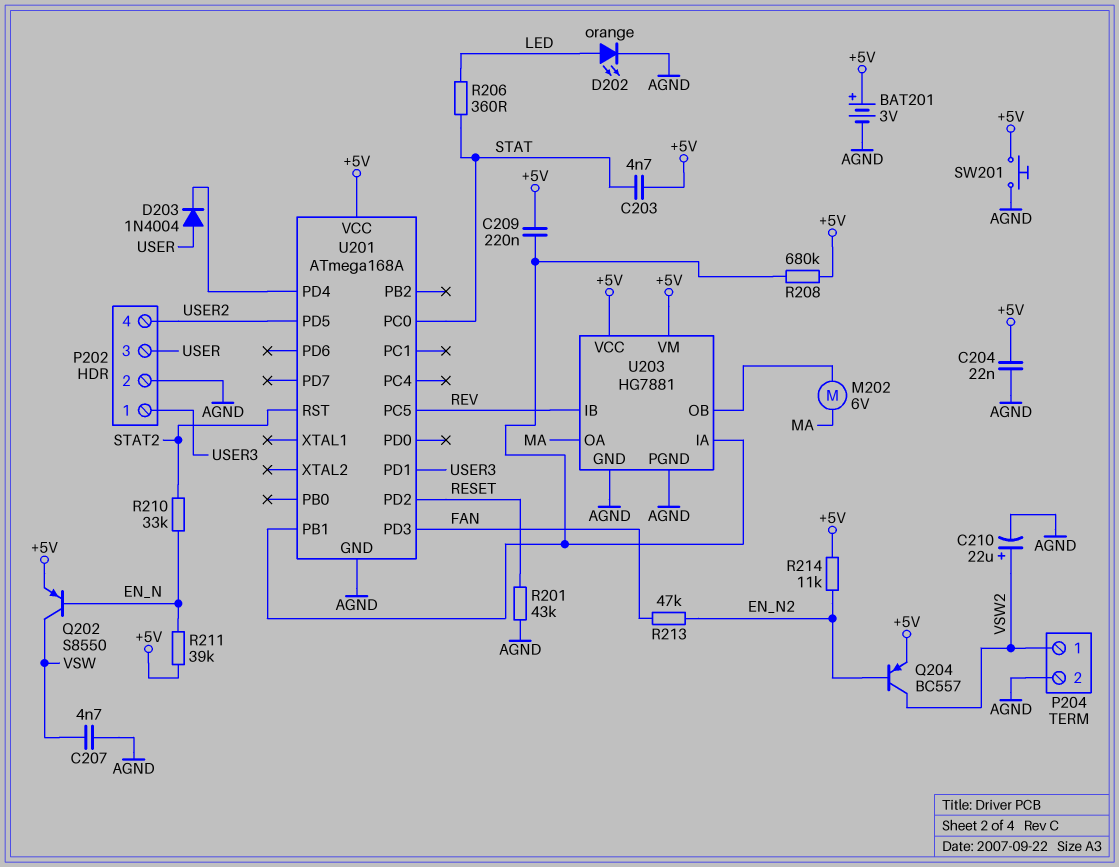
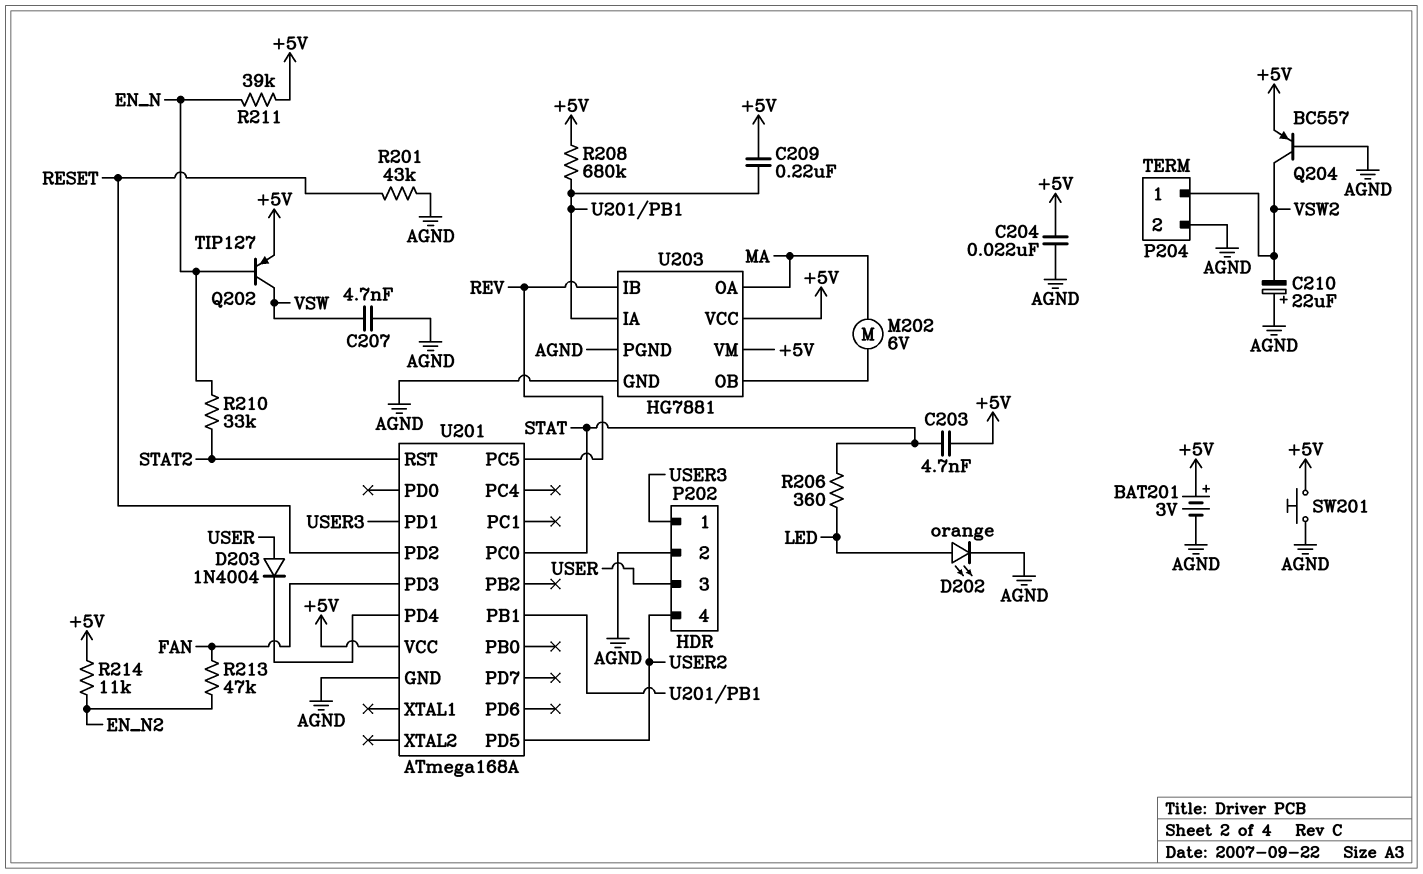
C210: 22uF (plus VSW2, minus AGND) -> 22uF (plus AGND, minus VSW2)
Q202: PNP S8550 (B EN_N, C VSW, E +5V) -> PNP TIP127 (B EN_N, C VSW, E +5V)
Q204: PNP BC557 (B EN_N2, C VSW2, E +5V) -> PNP BC557 (B AGND, C VSW2, E +5V)

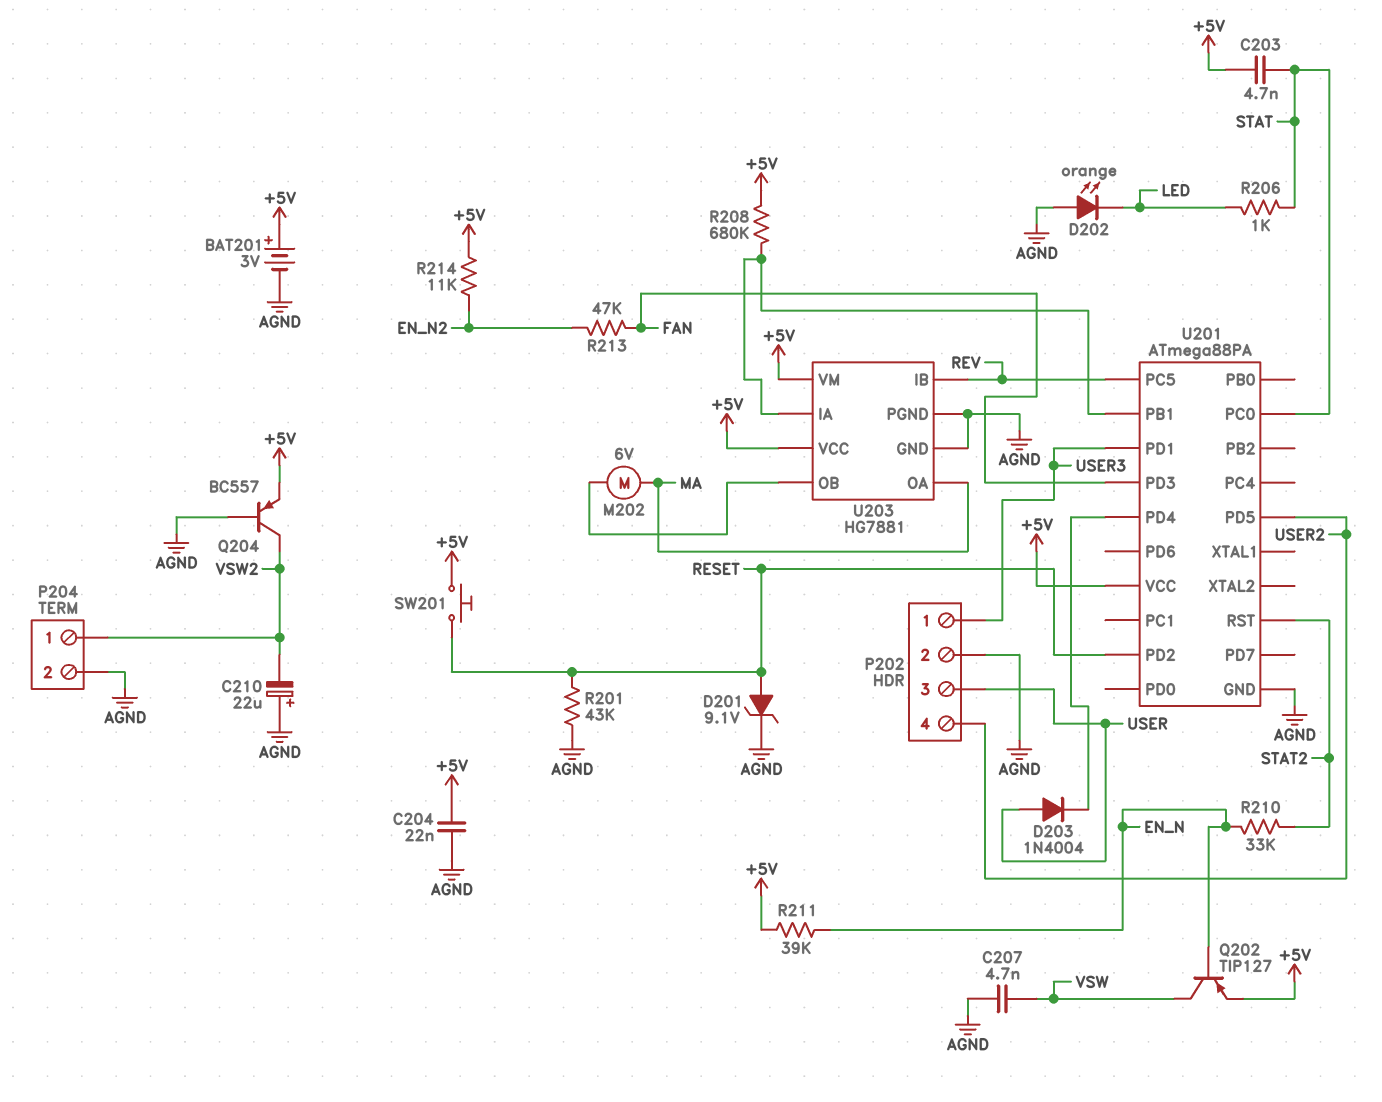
C209: 220nF (+5V, U201/PB1) -> none
D201: none -> zener 9.1V (A RESET, K AGND)
D202: LED orange (A LED, K AGND) -> LED orange (A AGND, K LED)
R206: 360 (LED, STAT) -> 1k (LED, STAT)
SW201: button (+5V, AGND) -> button (+5V, RESET)
U201: ATmega168A -> ATmega88PA

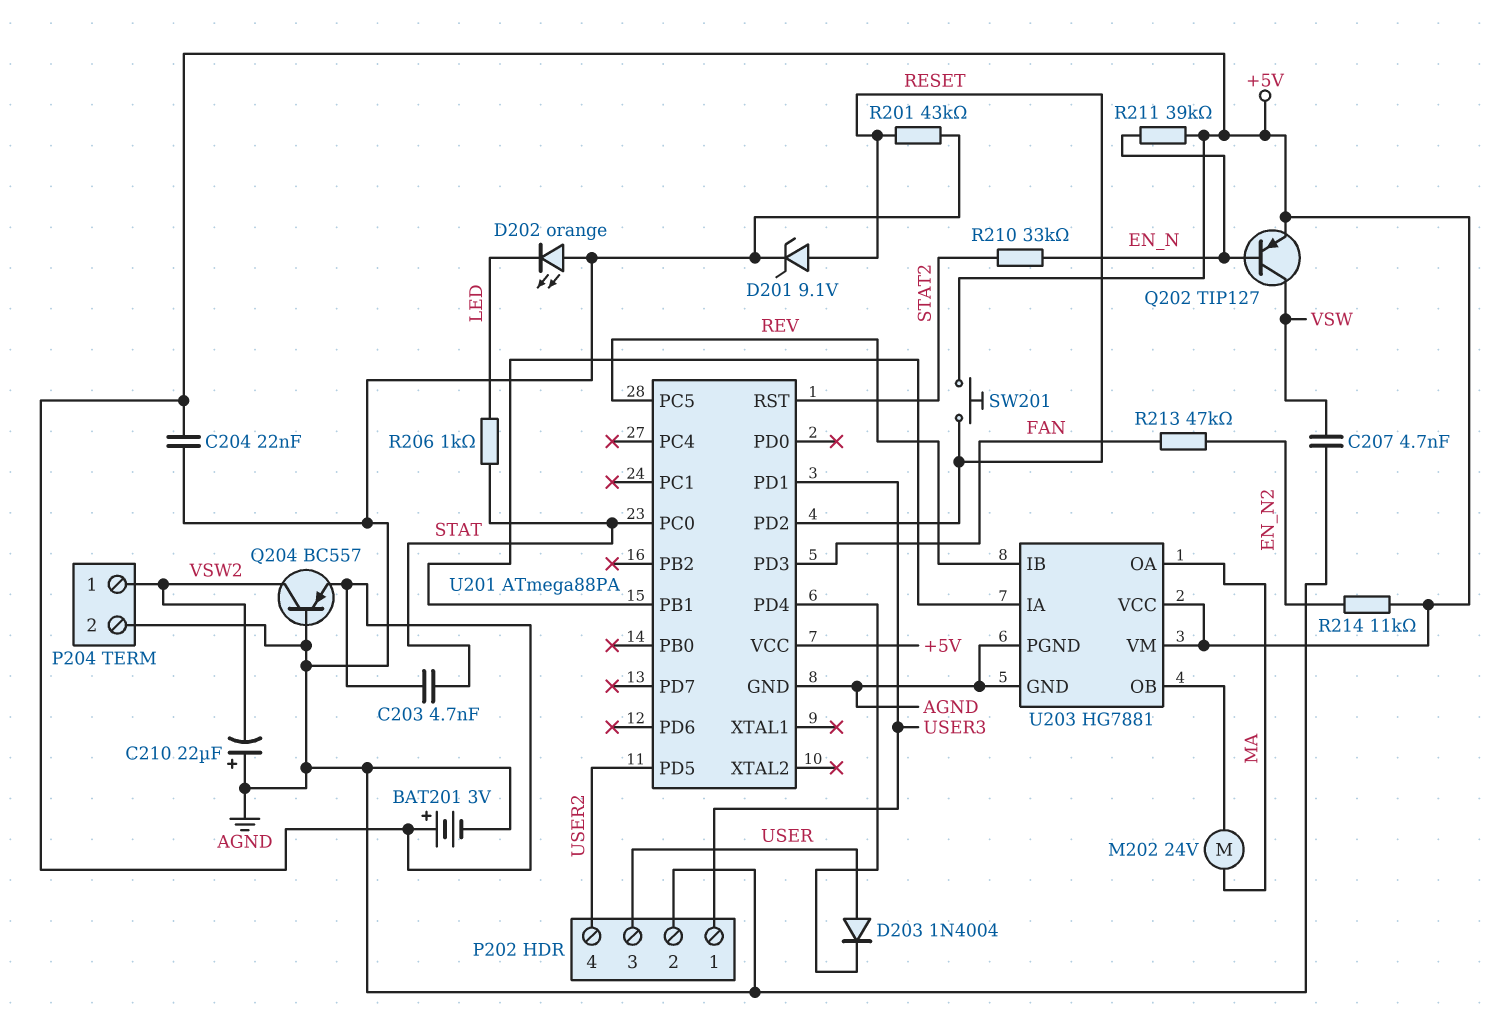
M202: motor 6V (MA, U203/OB) -> motor 24V (MA, U203/OB)
R208: 680k (+5V, U201/PB1) -> none

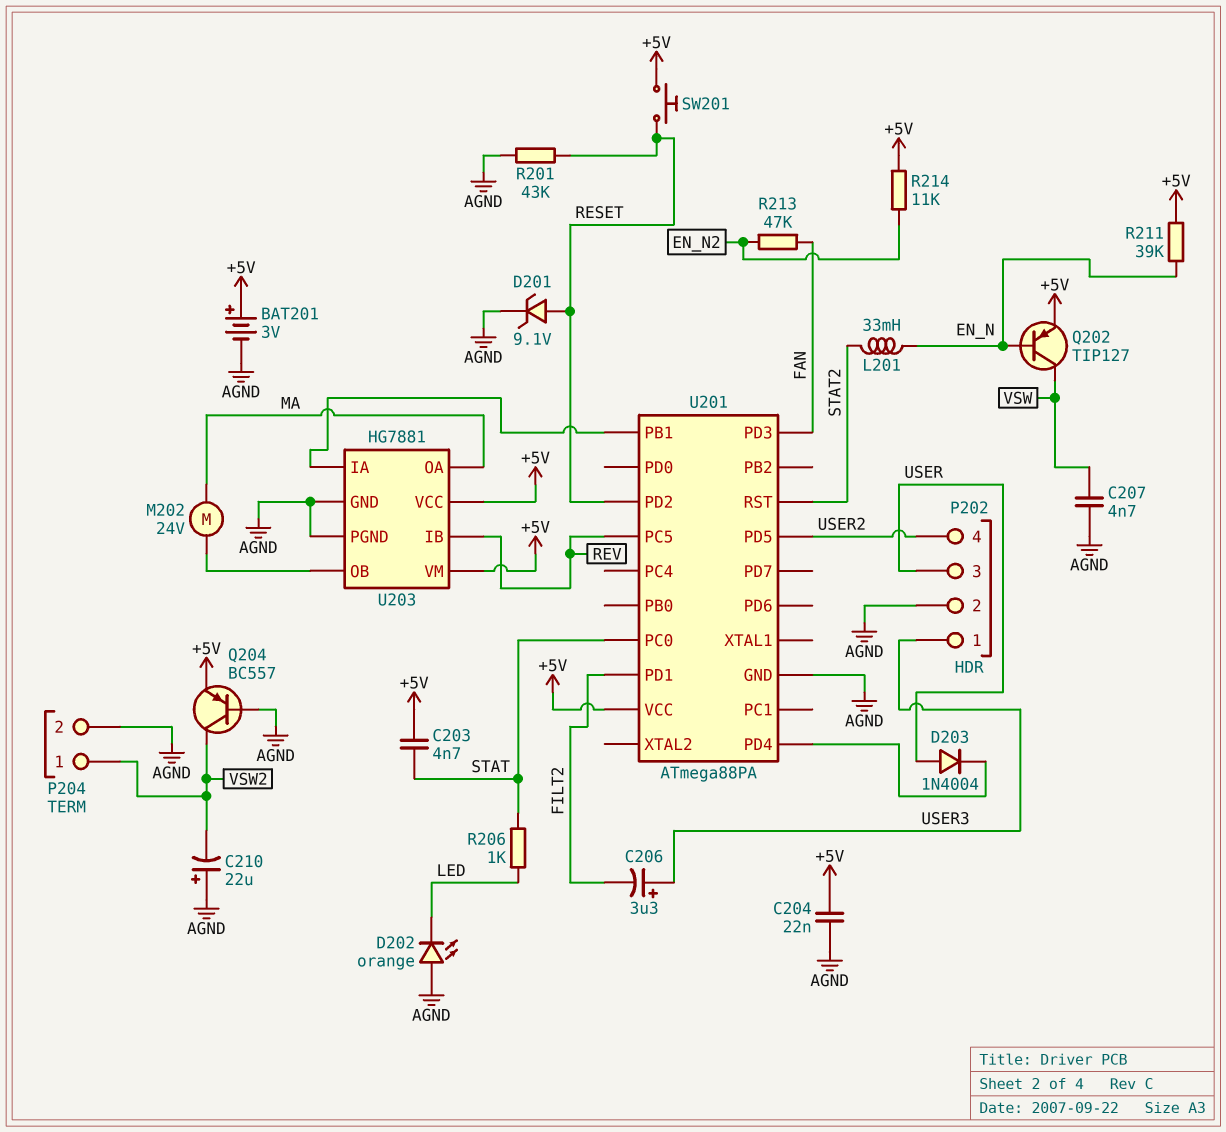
C206: none -> 3.3uF (plus USER3, minus FILT2)
L201: none -> 33mH (EN_N, STAT2)
R210: 33k (EN_N, STAT2) -> none
U201 pin PD1: USER3 -> FILT2

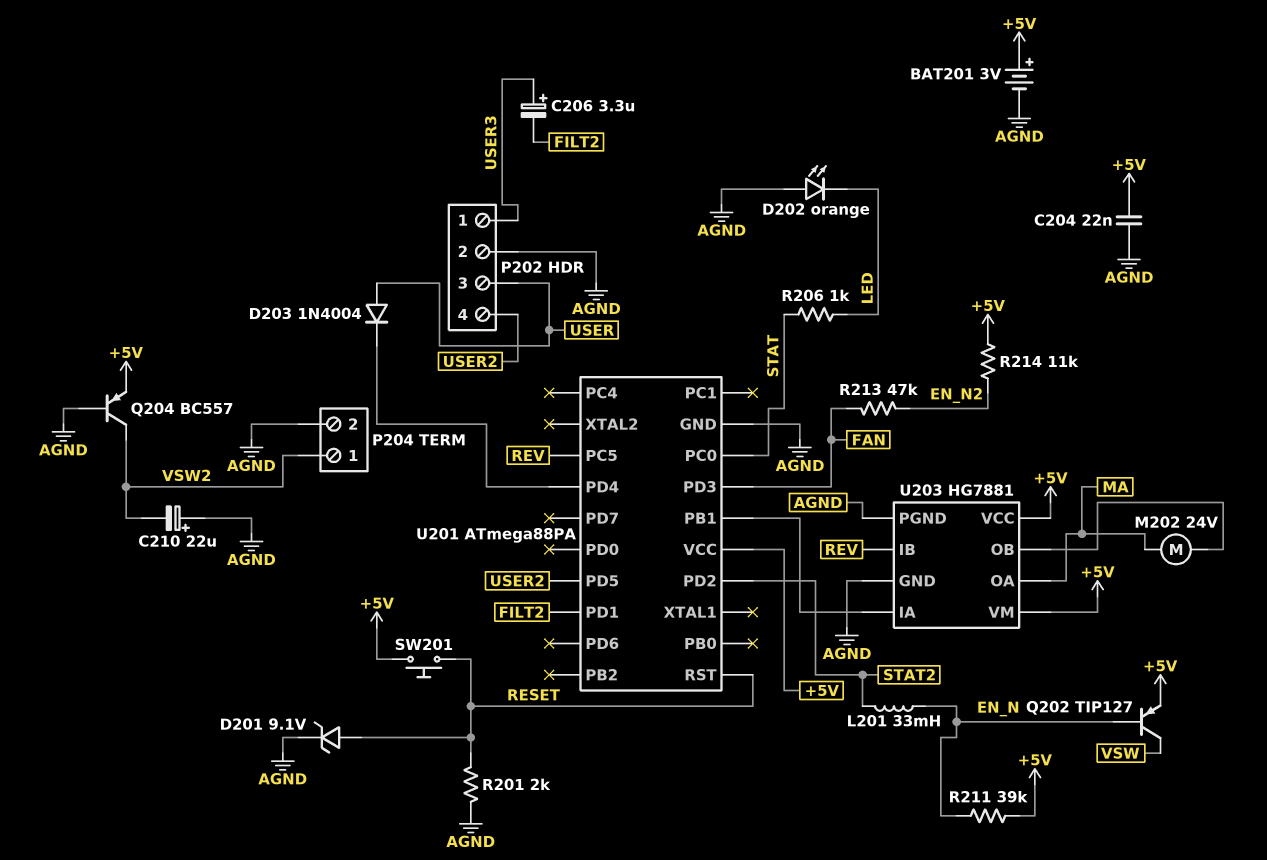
C203: 4.7nF (+5V, STAT) -> none
C207: 4.7nF (AGND, VSW) -> none
R201: 43k (AGND, RESET) -> 2k (AGND, RESET)
U201 pin PD2: RESET -> STAT2
U201 pin RST: STAT2 -> RESET

